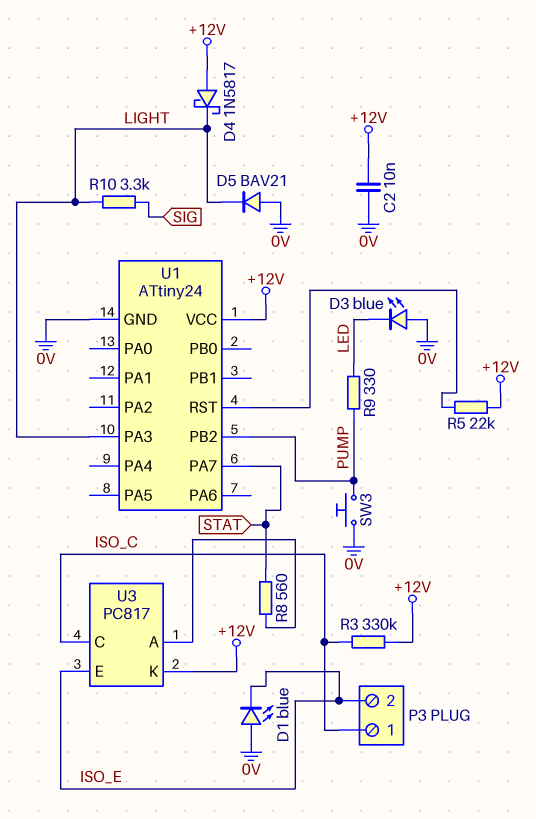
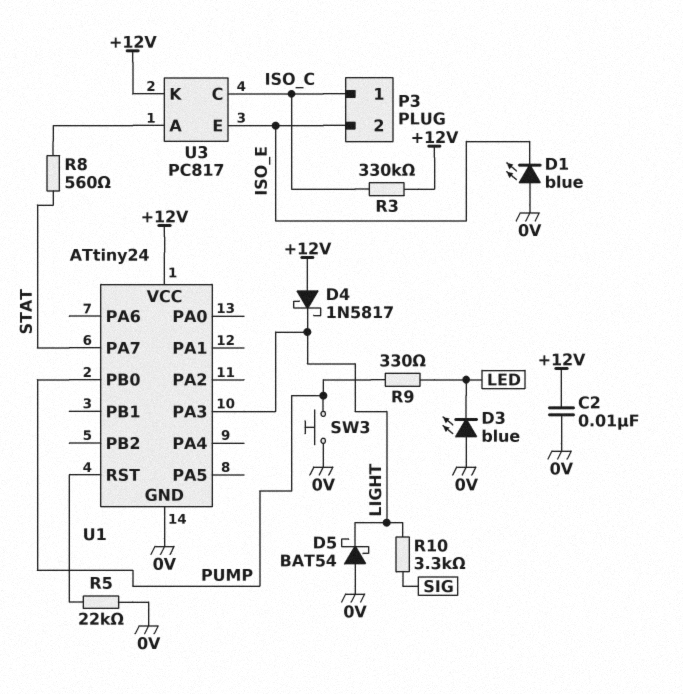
D5: diode BAV21 (A 0V, K LIGHT) -> schottky BAT54 (A 0V, K LIGHT)
R5: 22k (+12V, U1/RST) -> 22k (0V, U1/RST)
U1 pin PB0: none -> PUMP
U1 pin PB2: PUMP -> none

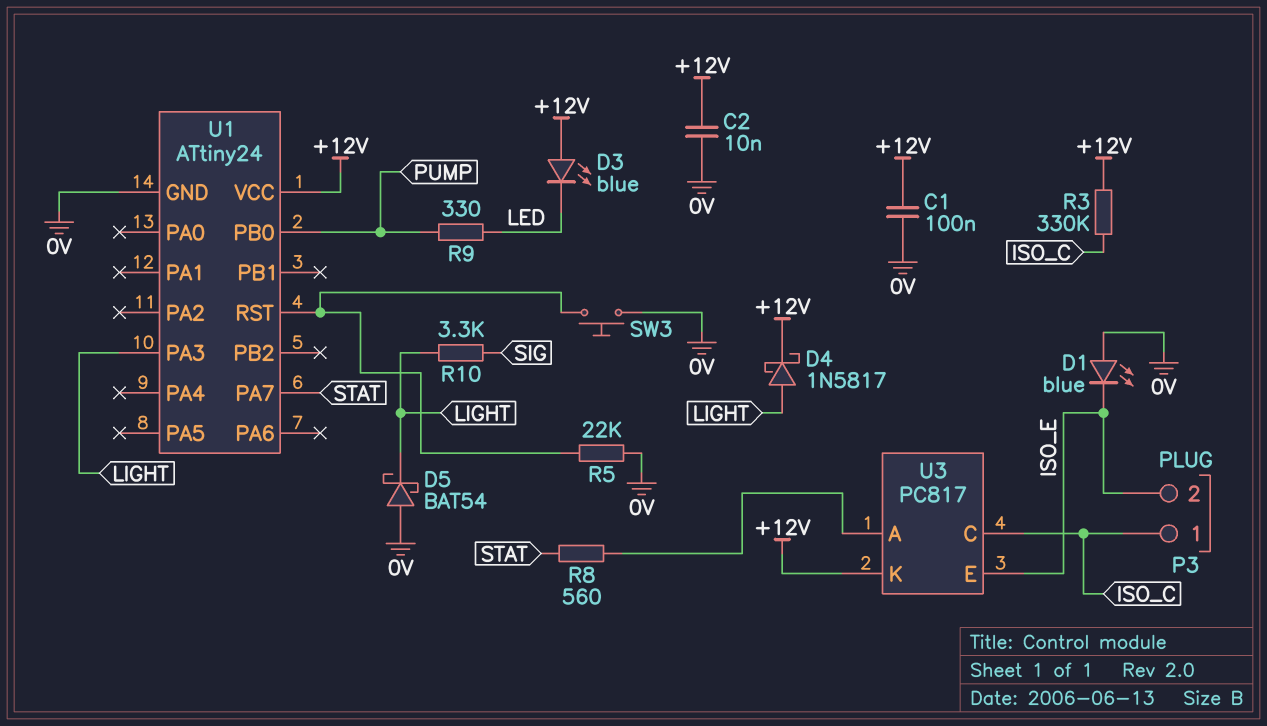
C1: none -> 100nF (+12V, 0V)
D3: LED blue (A 0V, K LED) -> LED blue (A +12V, K LED)
D4: schottky 1N5817 (A +12V, K LIGHT) -> schottky 1N5817 (A LIGHT, K +12V)
SW3: button (0V, PUMP) -> button (0V, U1/RST)

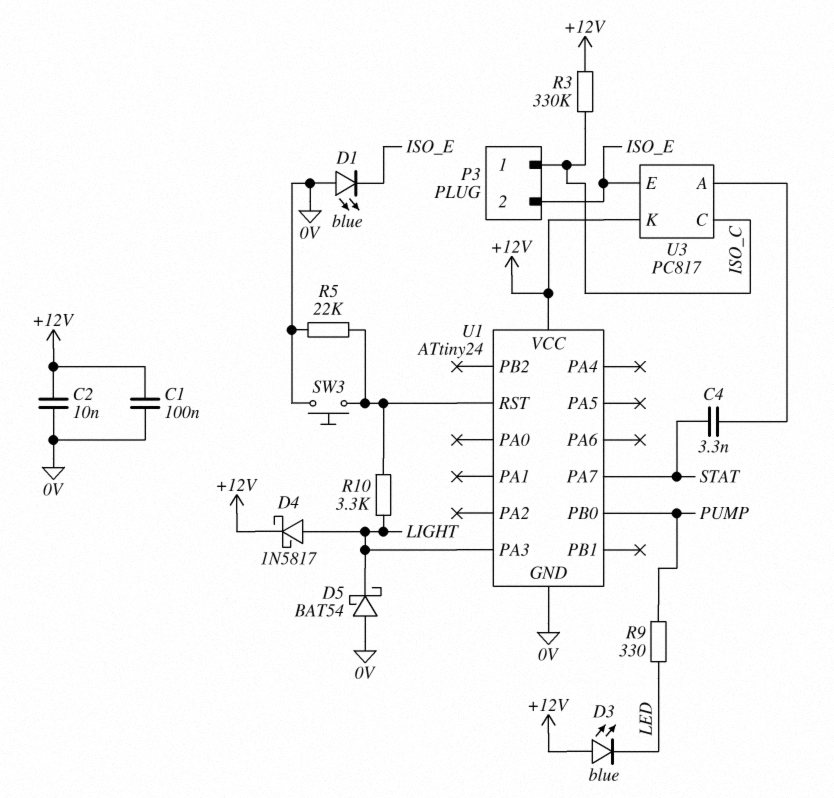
C4: none -> 3.3nF (STAT, U3/A)
R8: 560 (STAT, U3/A) -> none
R10: 3.3k (LIGHT, SIG) -> 3.3k (LIGHT, U1/RST)

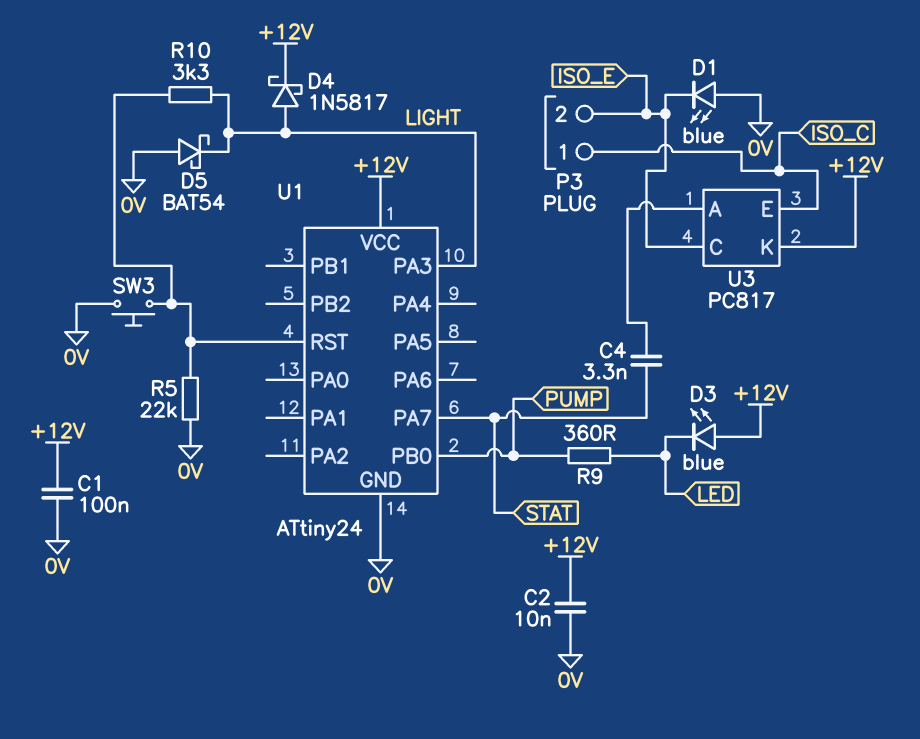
R3: 330k (+12V, ISO_C) -> none
R9: 330 (LED, PUMP) -> 360 (LED, PUMP)
U3 pin C: ISO_C -> ISO_E
U3 pin E: ISO_E -> ISO_C

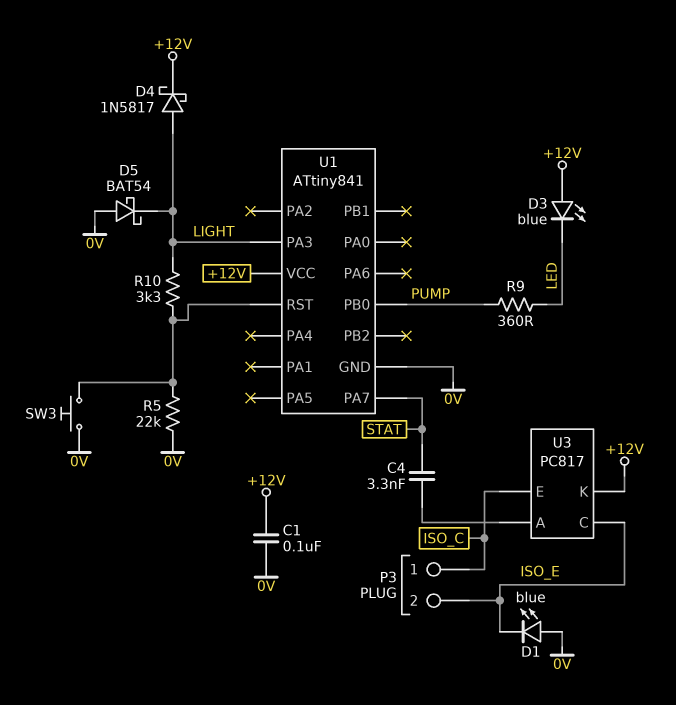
C2: 10nF (+12V, 0V) -> none
U1: ATtiny24 -> ATtiny841

